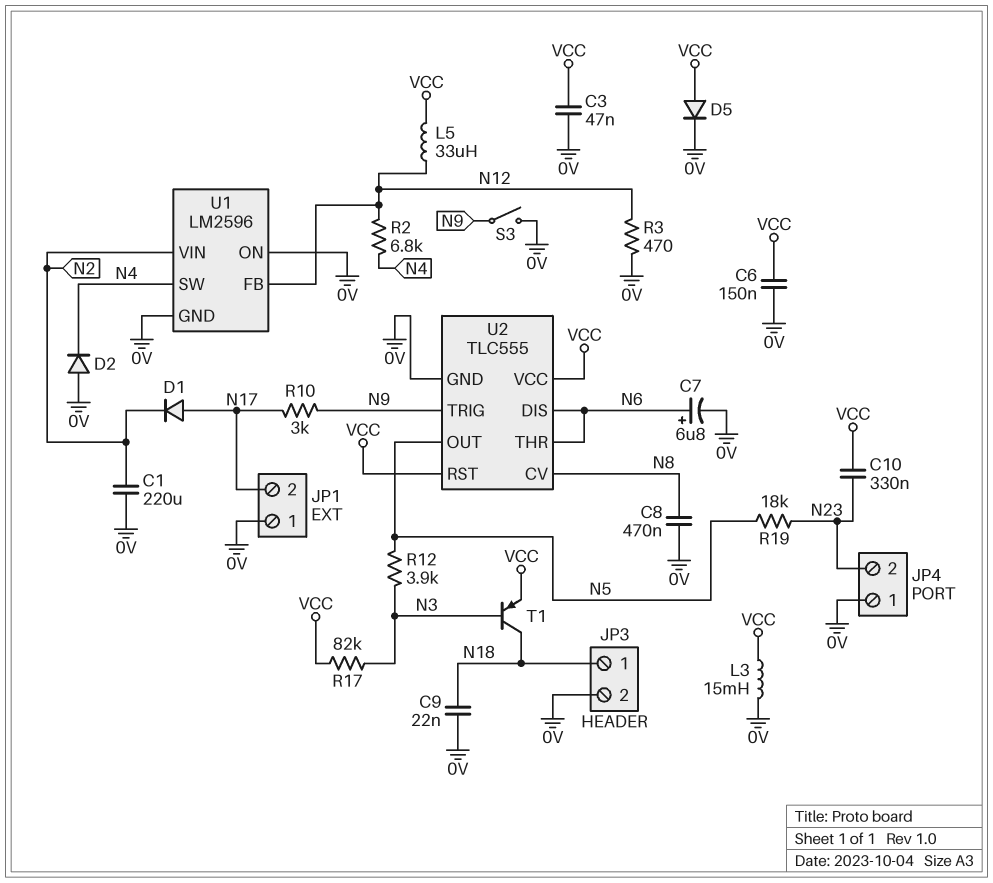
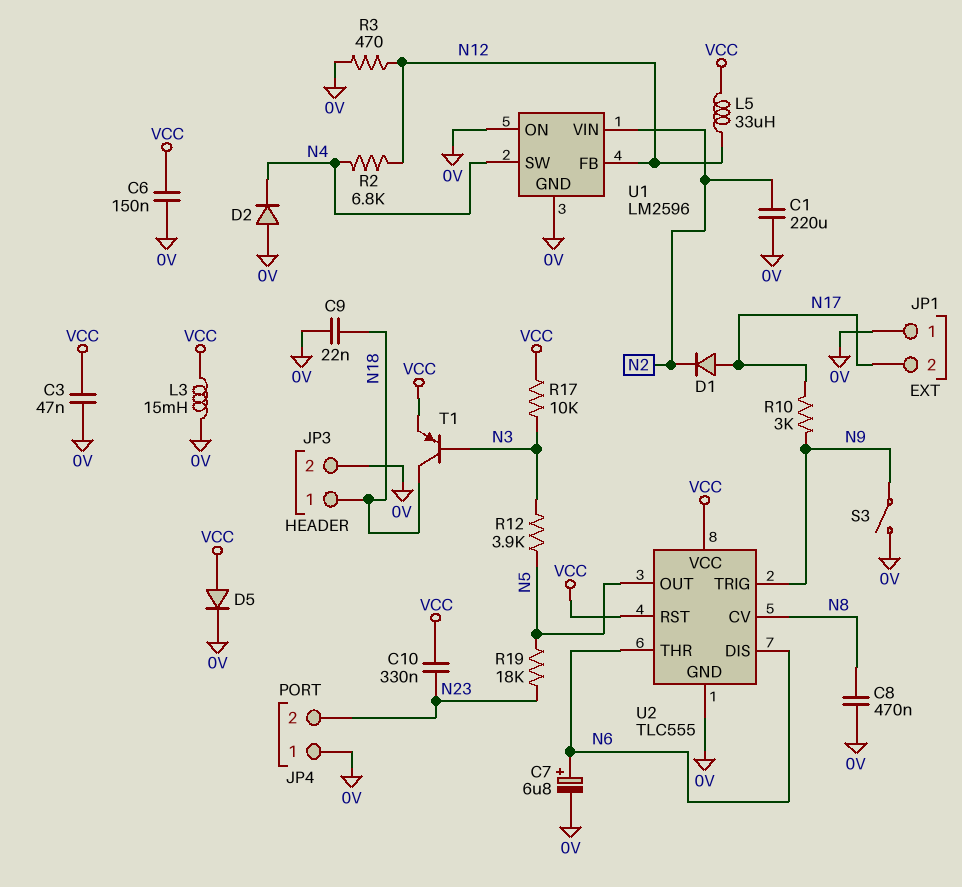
R17: 82k (N3, VCC) -> 10k (N3, VCC)

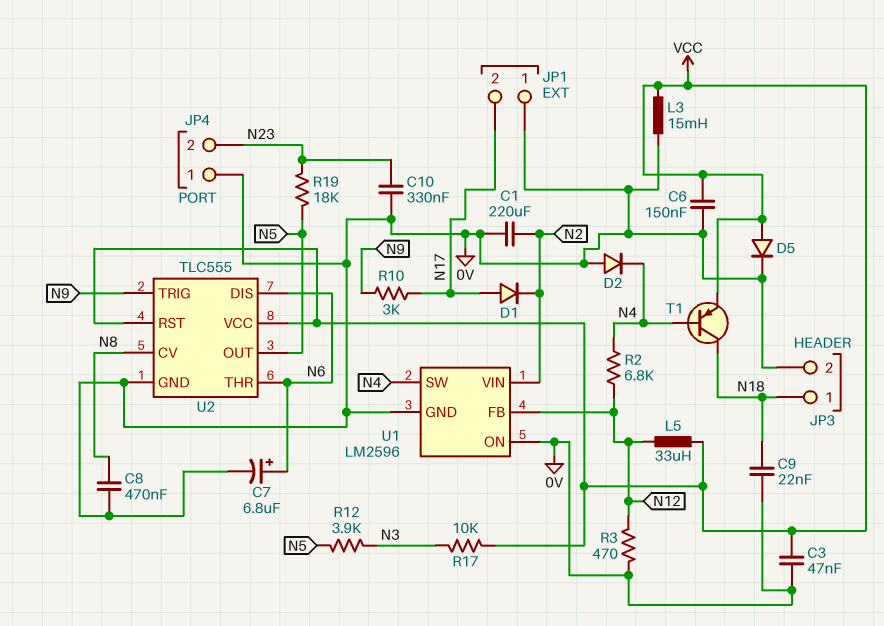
C10: 330nF (N23, VCC) -> 330nF (0V, N23)
S3: switch (0V, N9) -> none
T1: PNP (B N3, C N18, E VCC) -> PNP (B N4, C N18, E VCC)

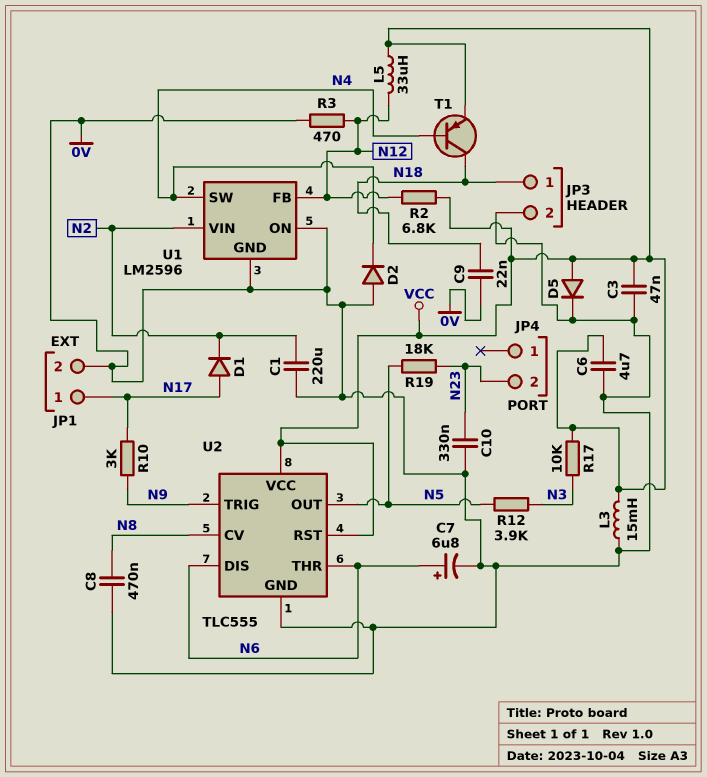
C6: 150nF (0V, VCC) -> 4.7uF (0V, VCC)
JP1 pin 1: 0V -> N17
JP1 pin 2: N17 -> 0V
JP4 pin 1: 0V -> none
R2: 6.8k (N4, N12) -> 6.8k (N12, VCC)

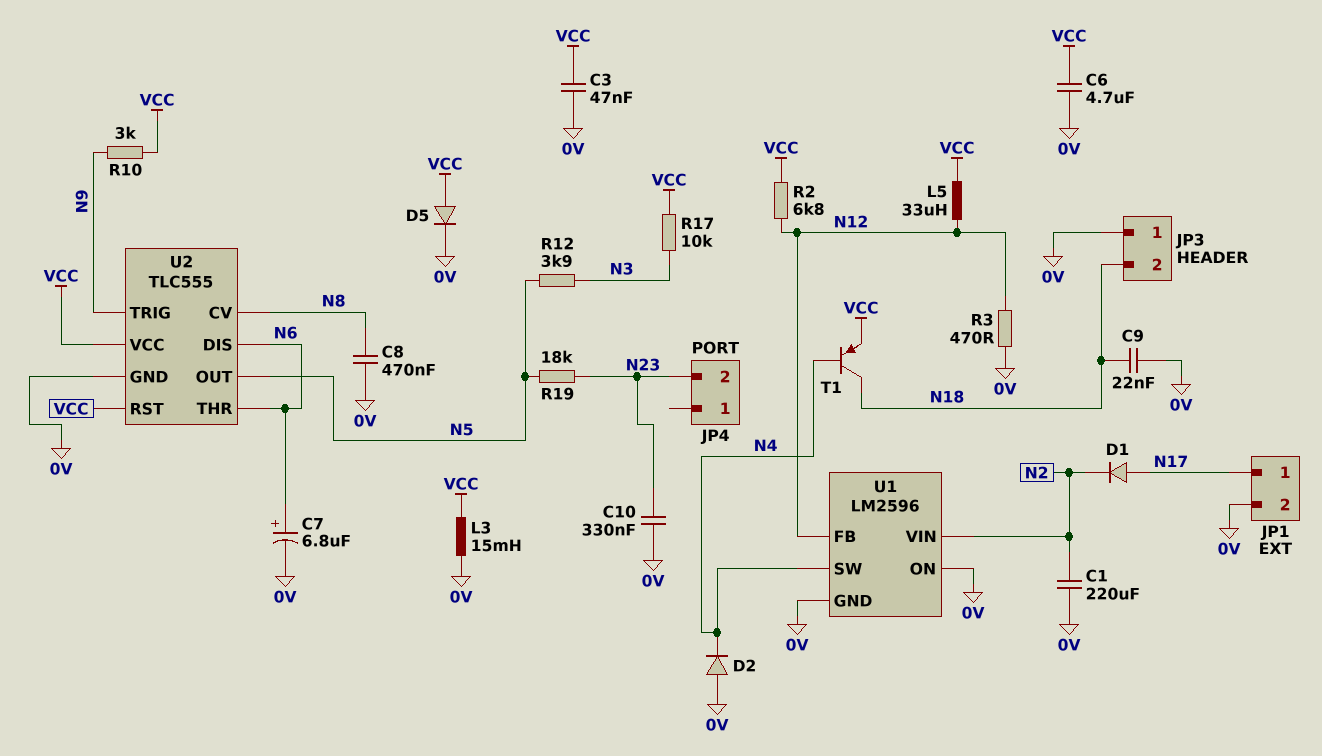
JP3 pin 1: N18 -> 0V
JP3 pin 2: 0V -> N18
R10: 3k (N9, N17) -> 3k (N9, VCC)

